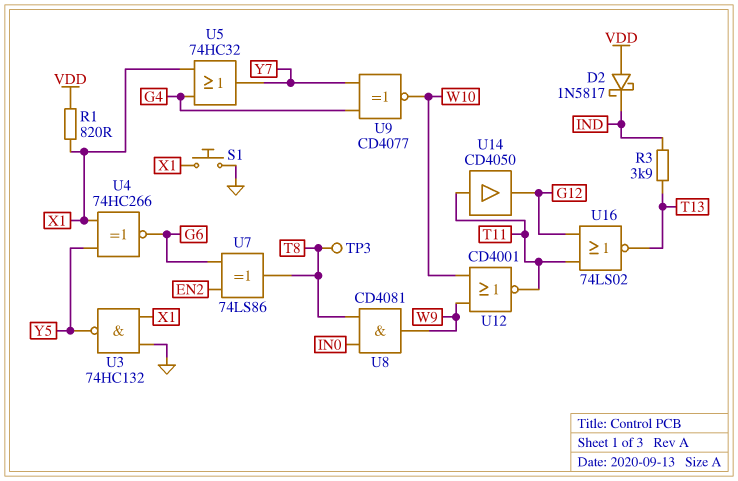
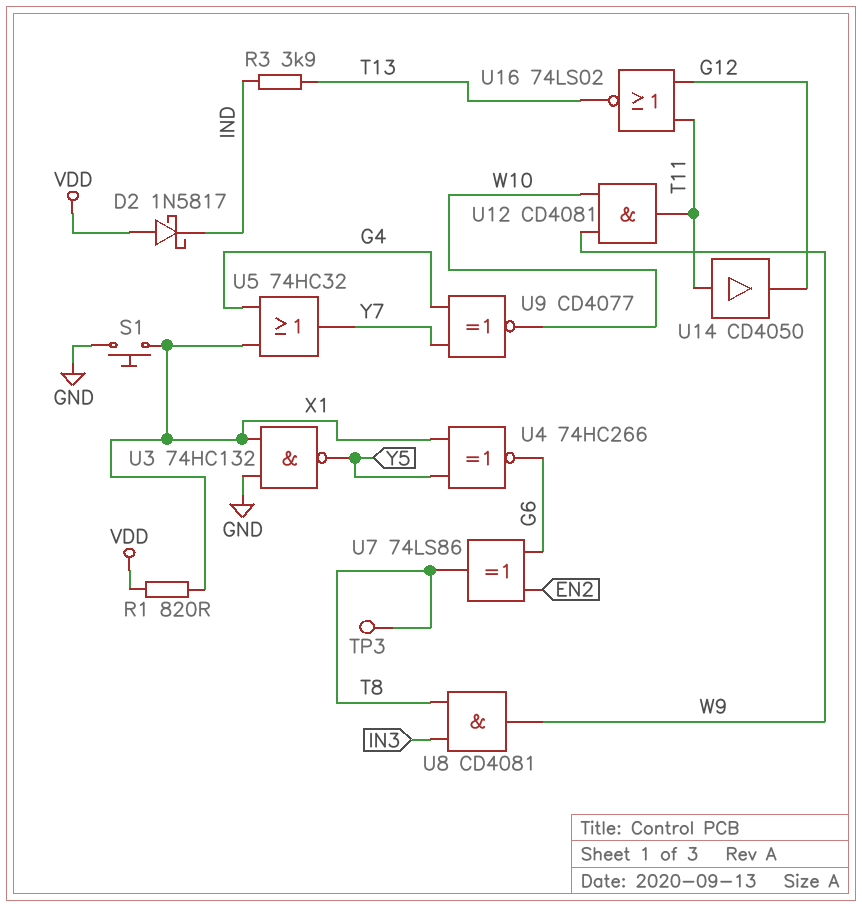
U8: AND CD4081 (in IN0, in T8, out W9) -> AND CD4081 (in IN3, in T8, out W9)
U12: NOR CD4001 (in W9, in W10, out T11) -> AND CD4081 (in W9, in W10, out T11)

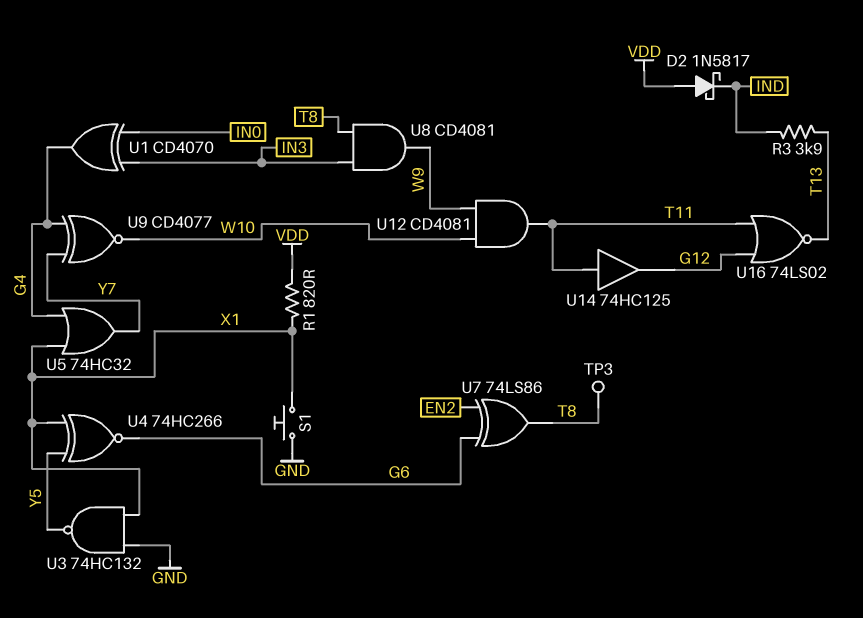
U1: none -> XOR CD4070 (in IN0, in IN3, out G4)
U14: buffer CD4050 (in T11, out G12) -> buffer 74HC125 (in T11, out G12)

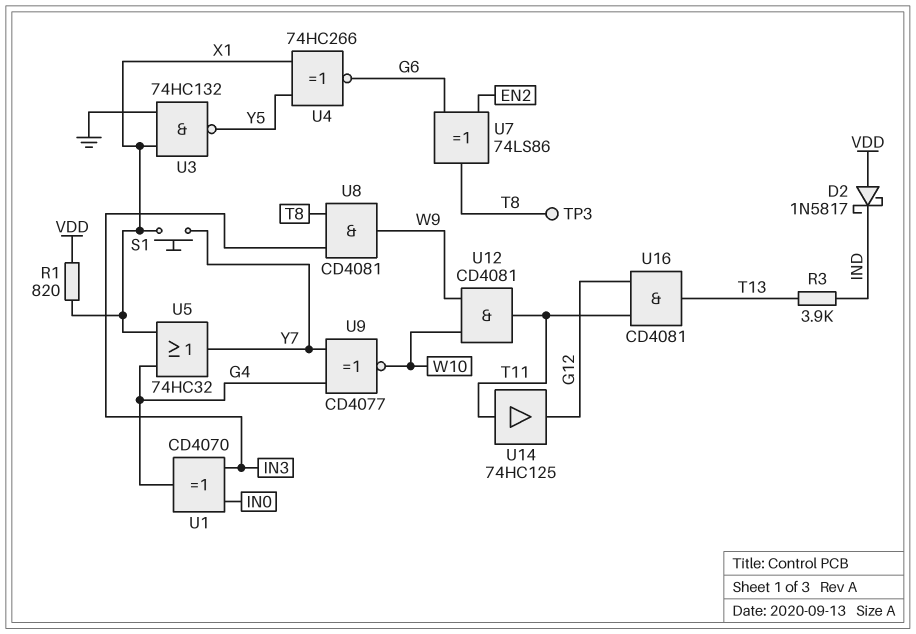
S1: button (GND, X1) -> button (X1, Y7)
U16: NOR 74LS02 (in G12, in T11, out T13) -> AND CD4081 (in G12, in T11, out T13)

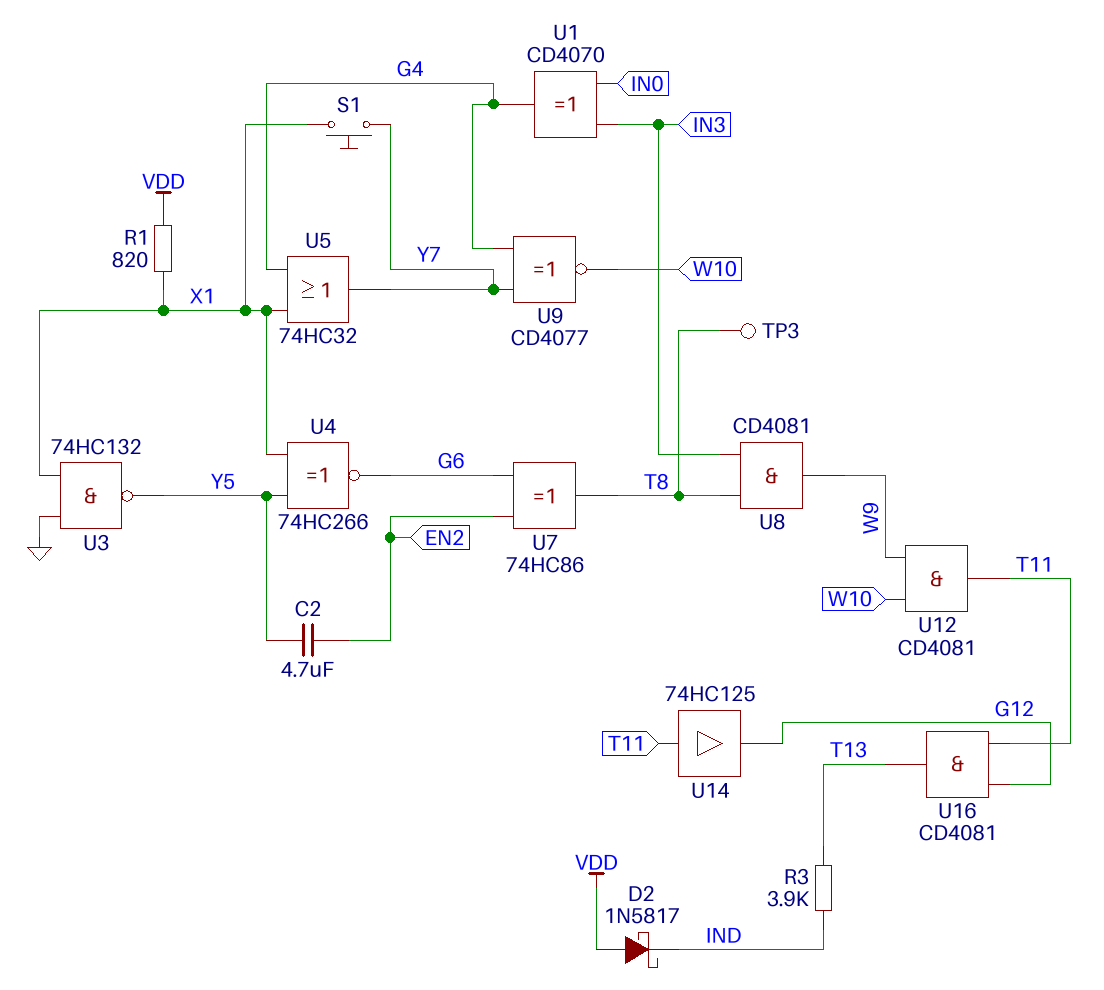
C2: none -> 4.7uF (EN2, Y5)
U7: XOR 74LS86 (in EN2, in G6, out T8) -> XOR 74HC86 (in EN2, in G6, out T8)

